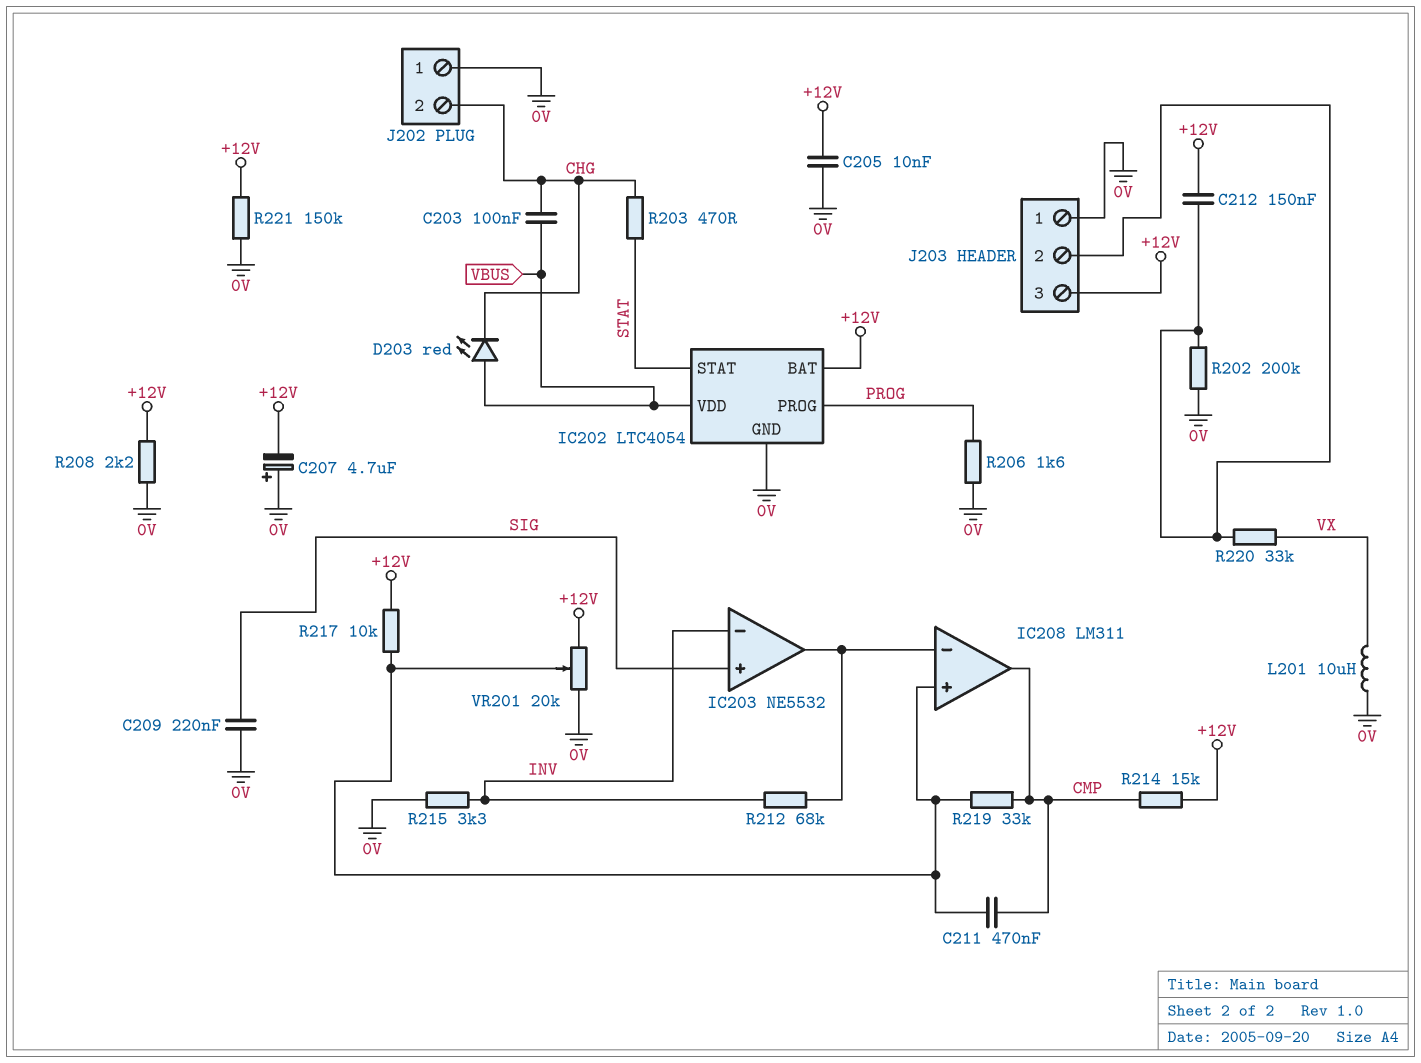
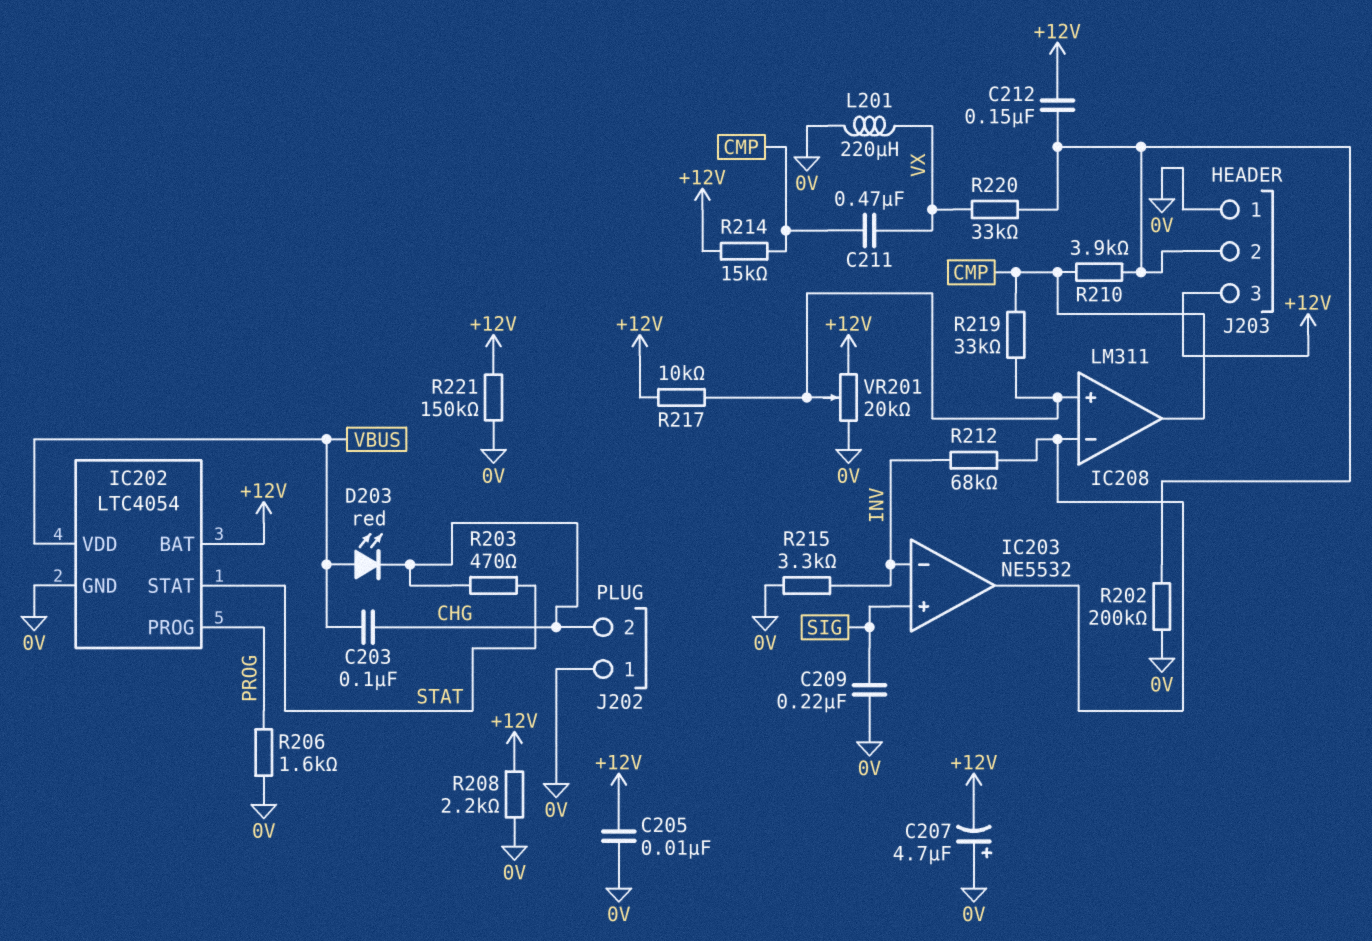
C211: 470nF (CMP, IC208/in+) -> 470nF (CMP, VX)
L201: 10uH (0V, VX) -> 220uH (0V, VX)
R210: none -> 3.9k (CMP, J203/2)

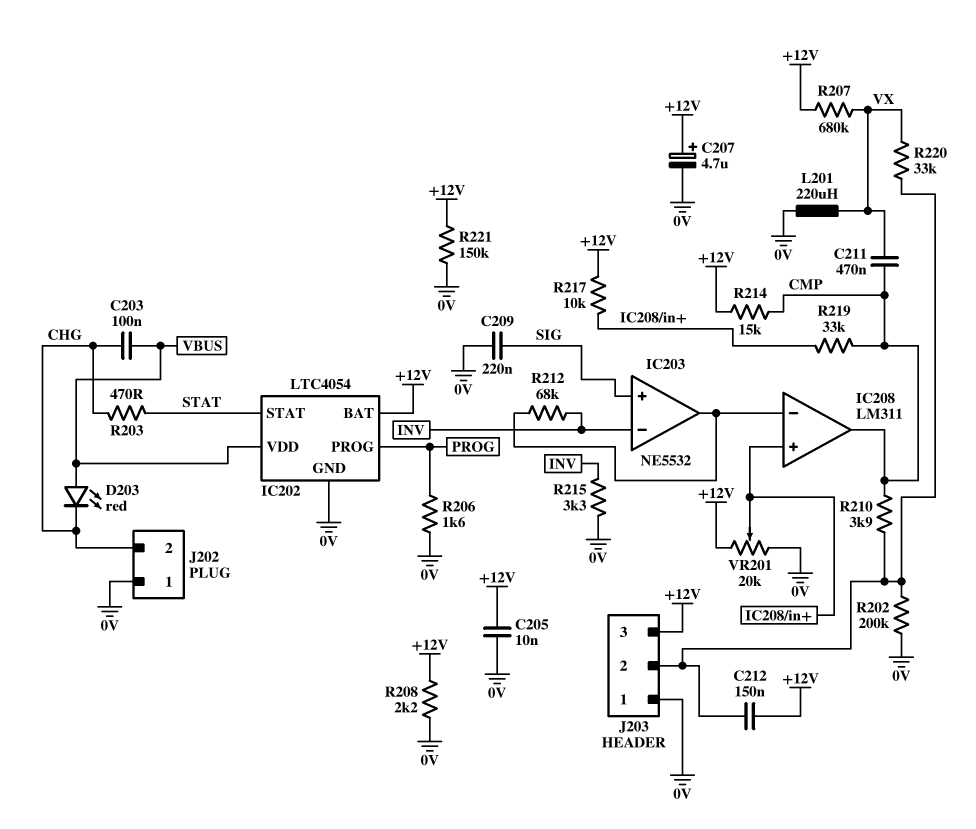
C207: 4.7uF (plus 0V, minus +12V) -> 4.7uF (plus +12V, minus 0V)
R207: none -> 680k (+12V, VX)

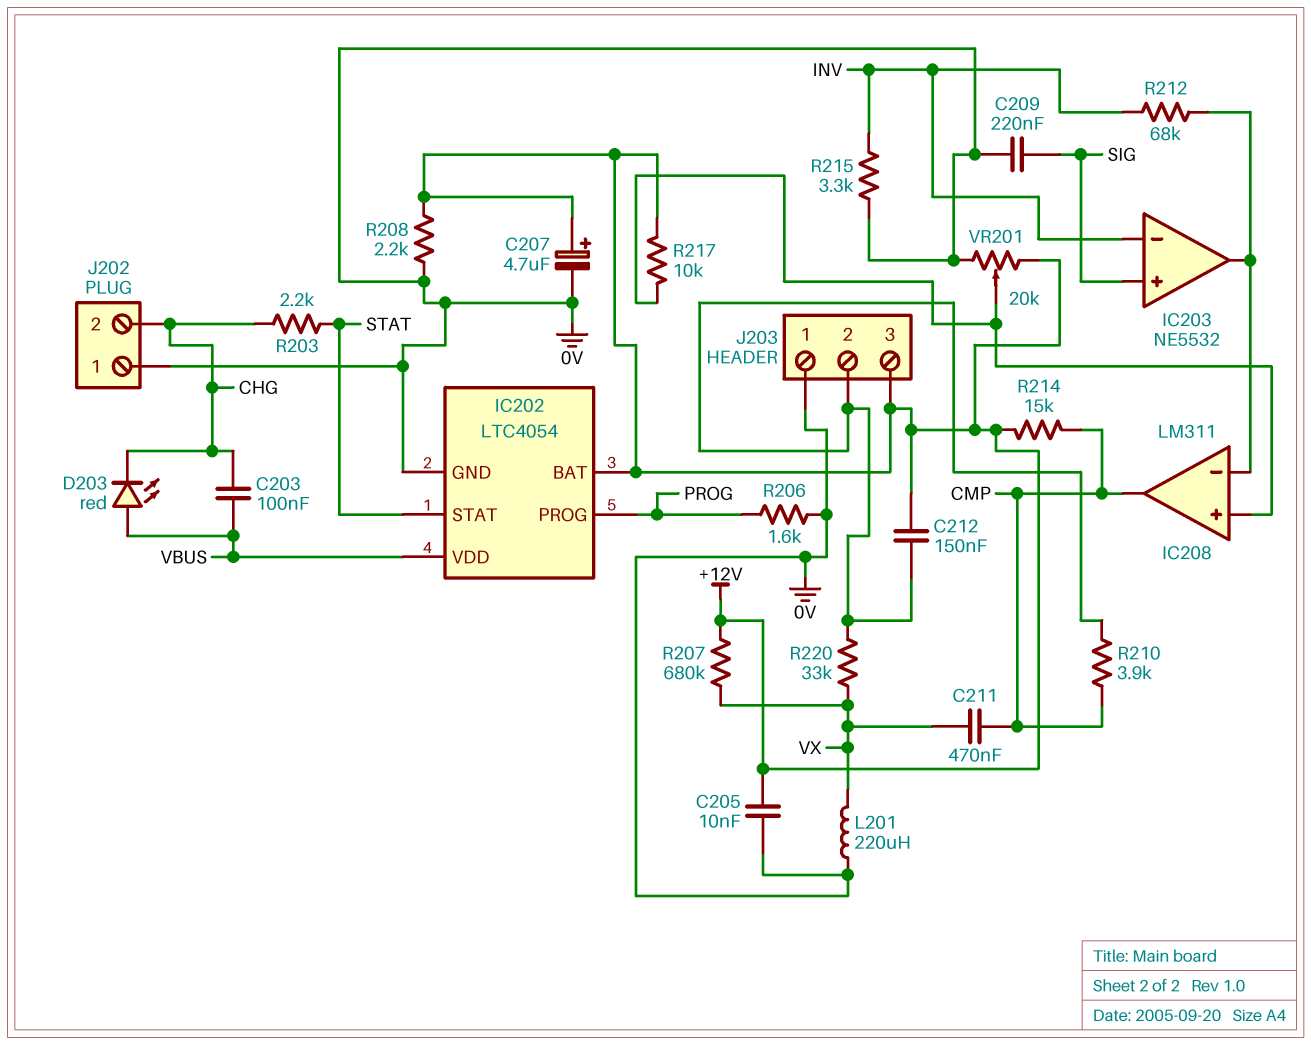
R202: 200k (0V, J203/2) -> none
R203: 470 (CHG, STAT) -> 2.2k (CHG, STAT)
R219: 33k (CMP, IC208/in+) -> none
R221: 150k (+12V, 0V) -> none

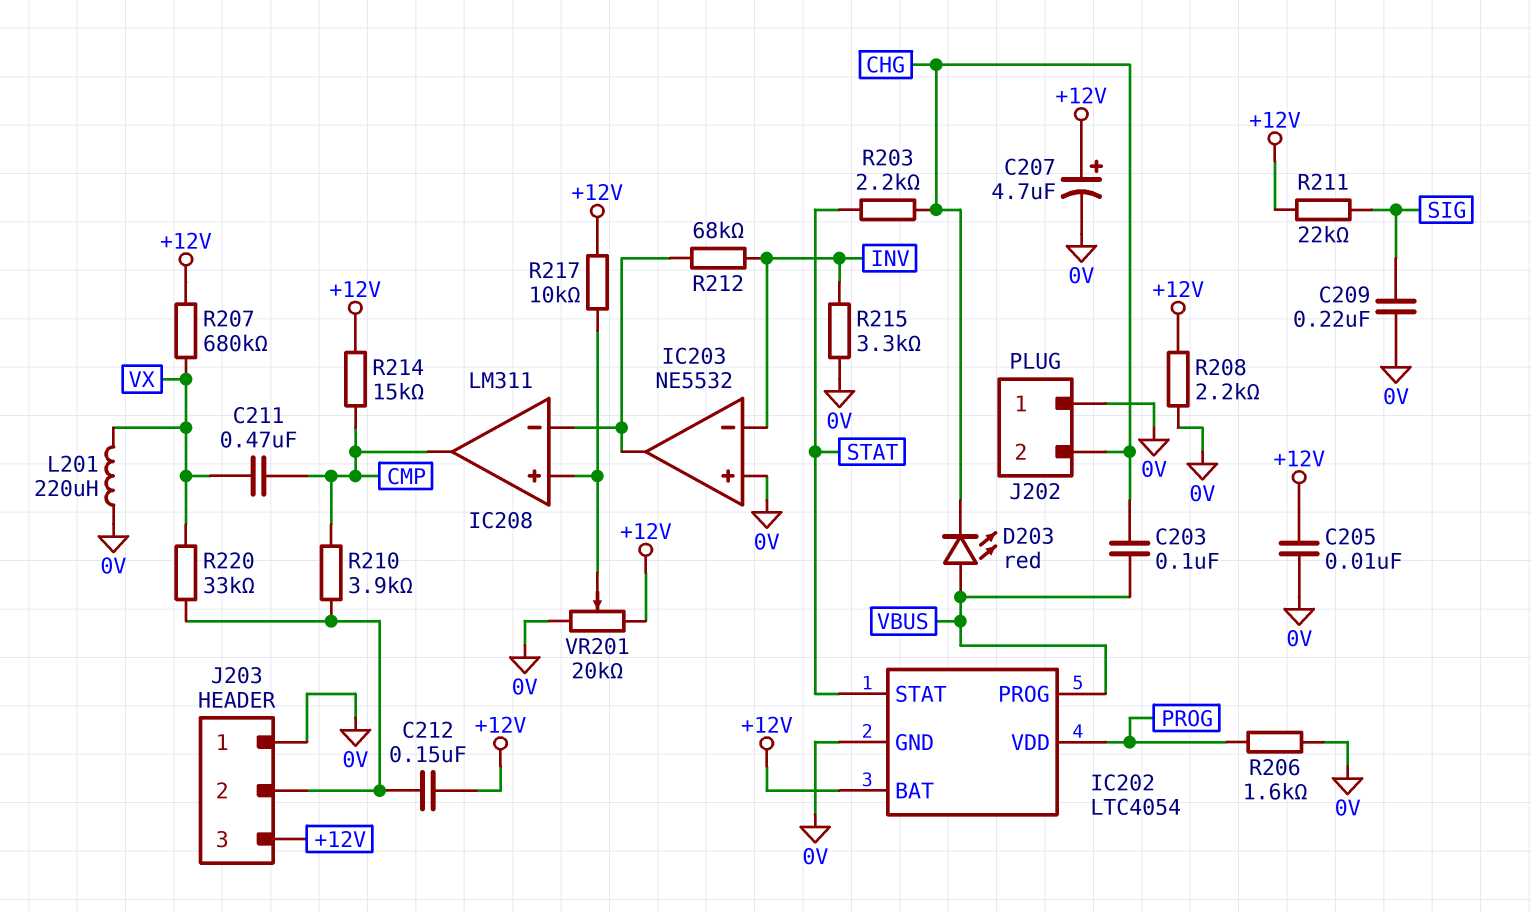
IC202 pin PROG: PROG -> VBUS
IC202 pin VDD: VBUS -> PROG
IC203 pin in+: SIG -> 0V
R211: none -> 22k (+12V, SIG)

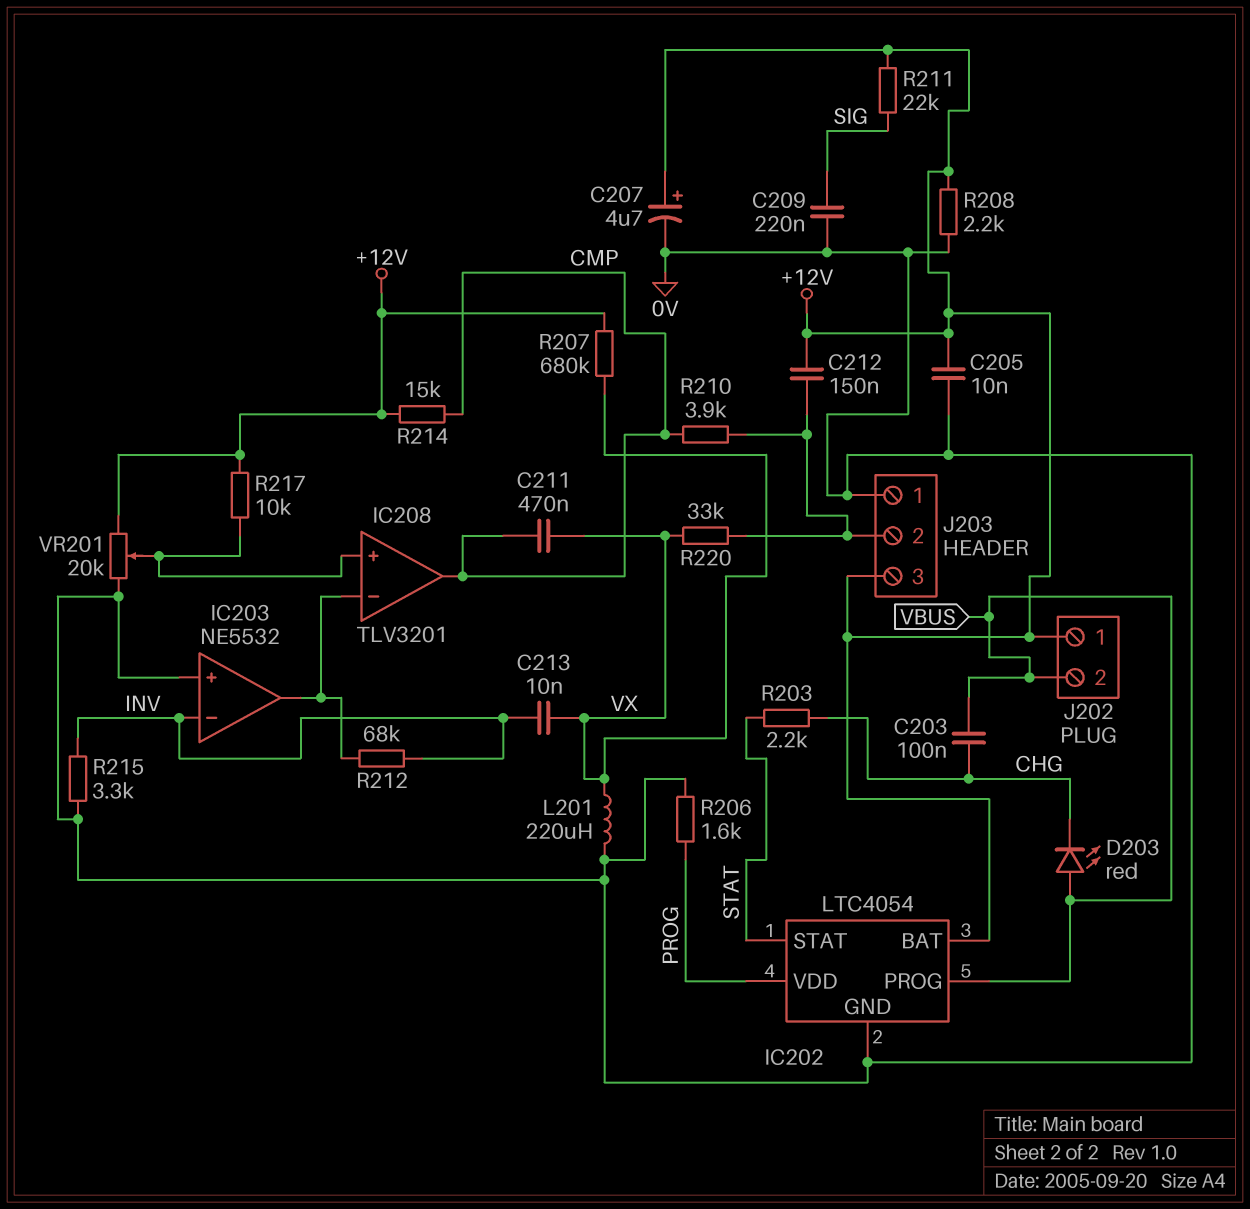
C213: none -> 10nF (INV, VX)
IC208: LM311 -> TLV3201
J202 pin 1: 0V -> +12V
J202 pin 2: CHG -> VBUS

